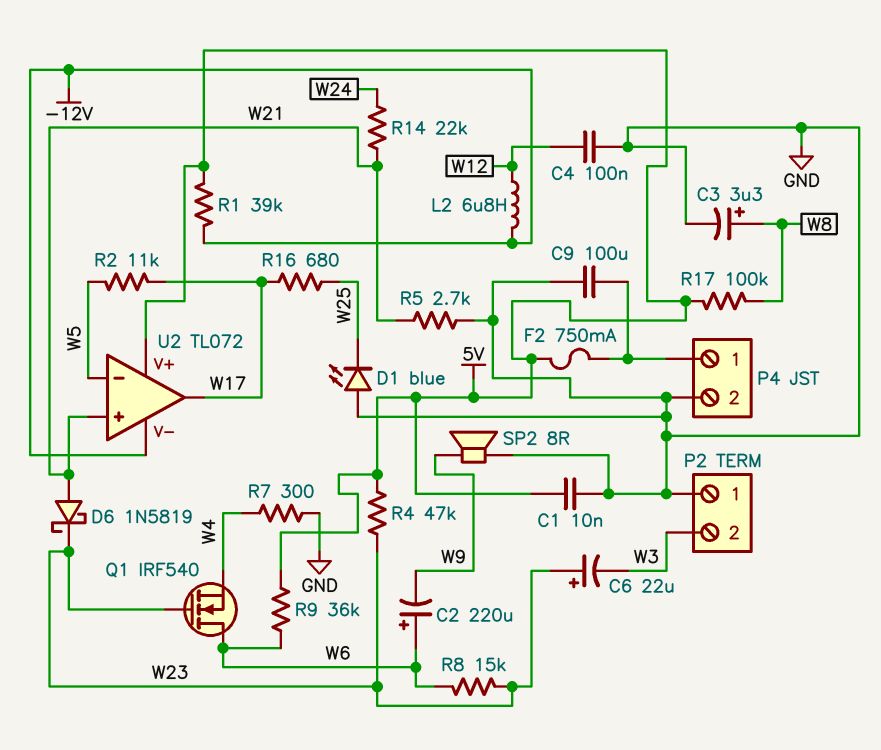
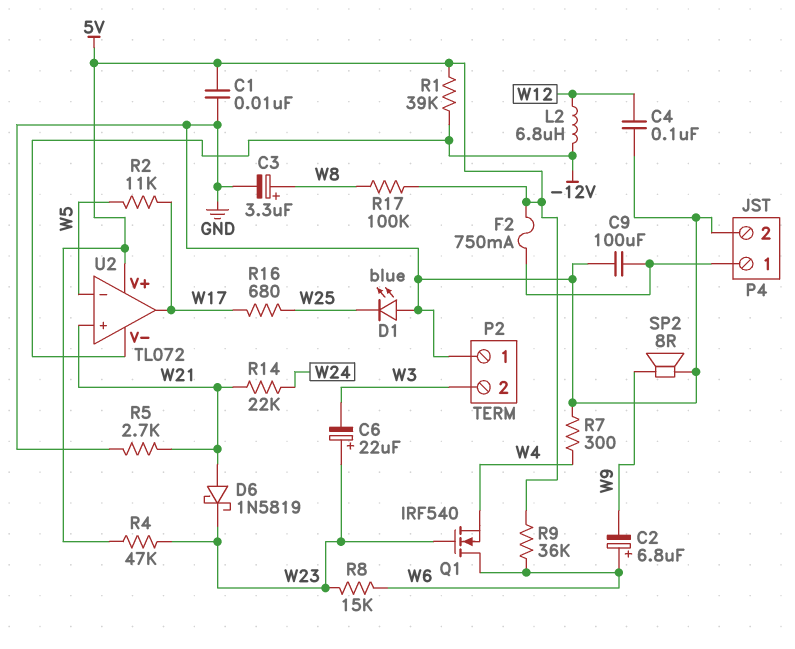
C2: 220uF (plus W6, minus W9) -> 6.8uF (plus W6, minus W9)

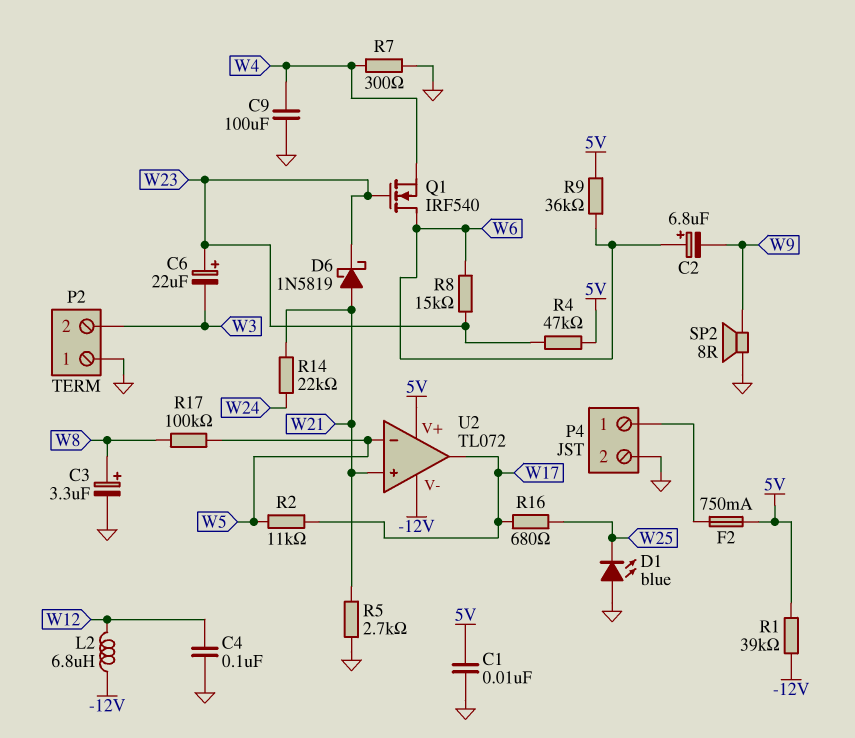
C9: 100uF (GND, P4/1) -> 100uF (GND, W4)
R17: 100k (5V, W8) -> 100k (W5, W8)

